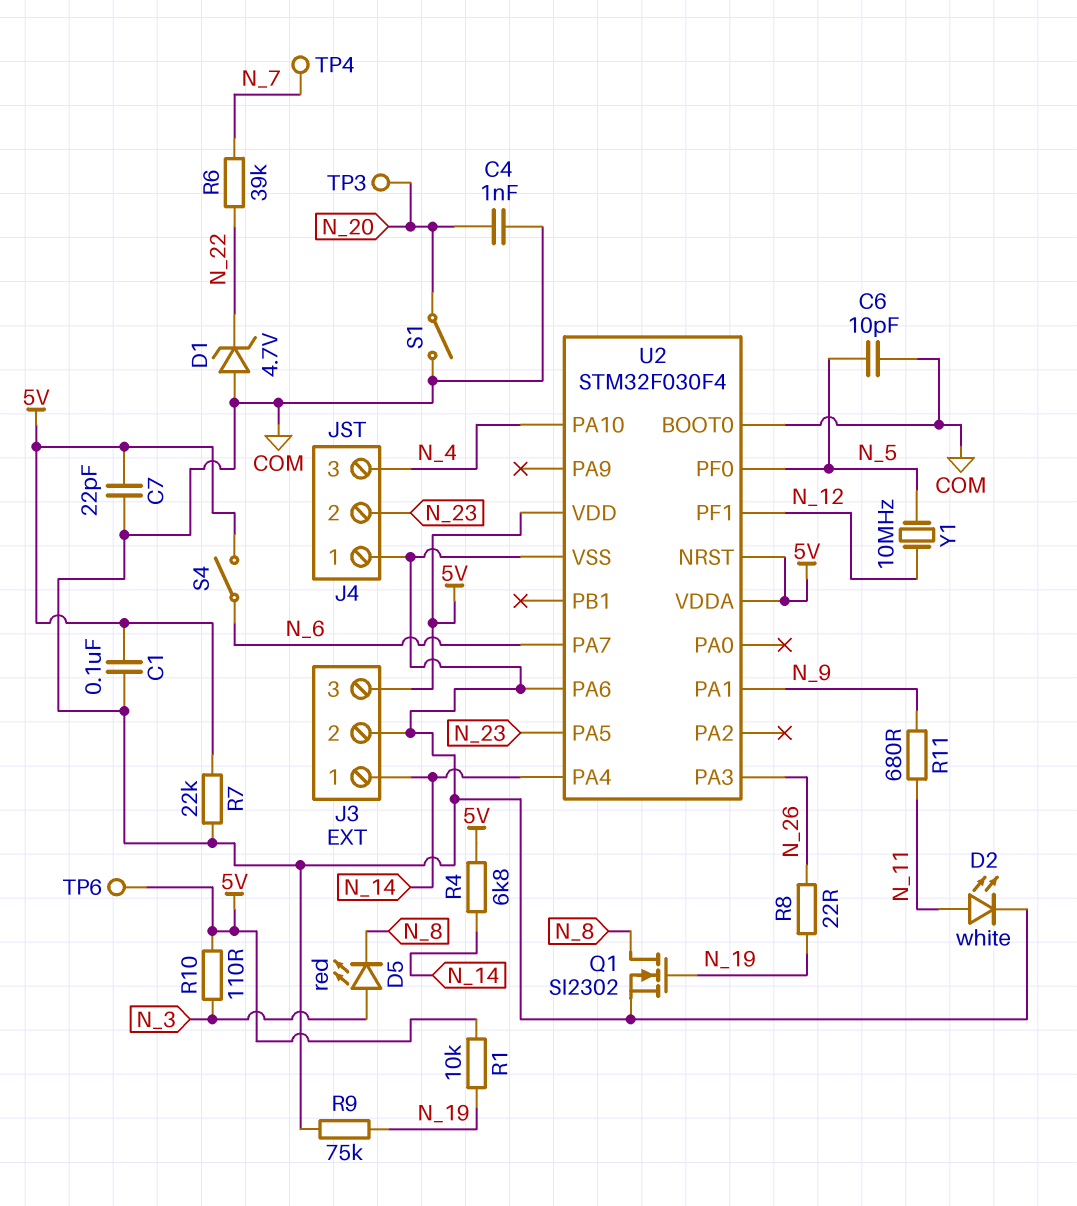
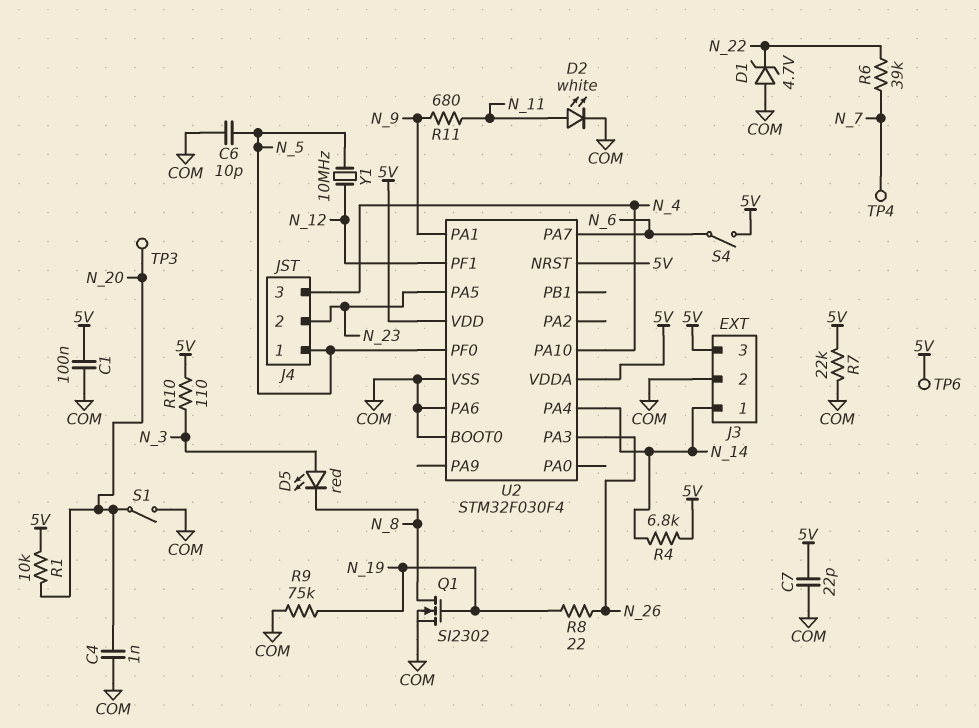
J4 pin 1: COM -> N_5
R1: 10k (5V, N_19) -> 10k (5V, N_20)

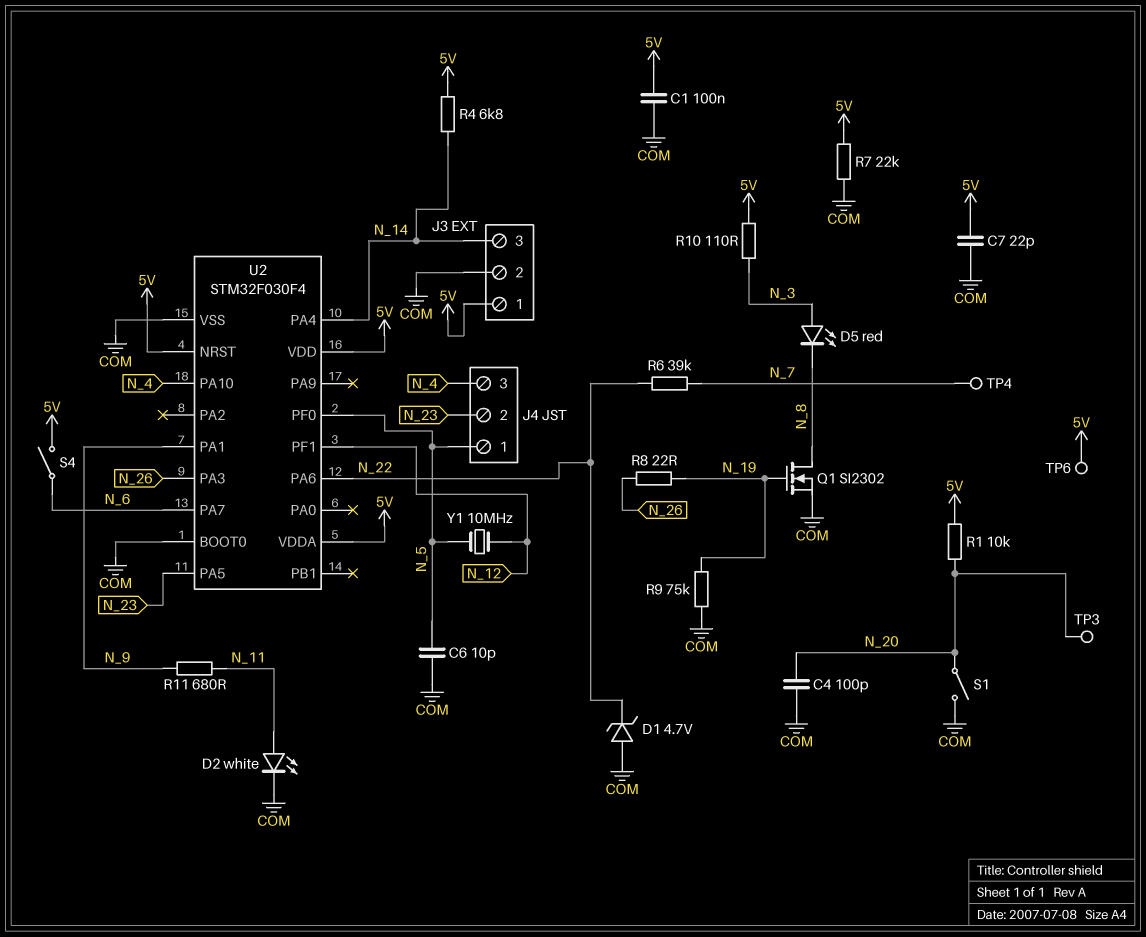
C4: 1nF (COM, N_20) -> 100pF (COM, N_20)
J3 pin 1: N_14 -> 5V
J3 pin 3: 5V -> N_14
U2 pin PA6: COM -> N_22

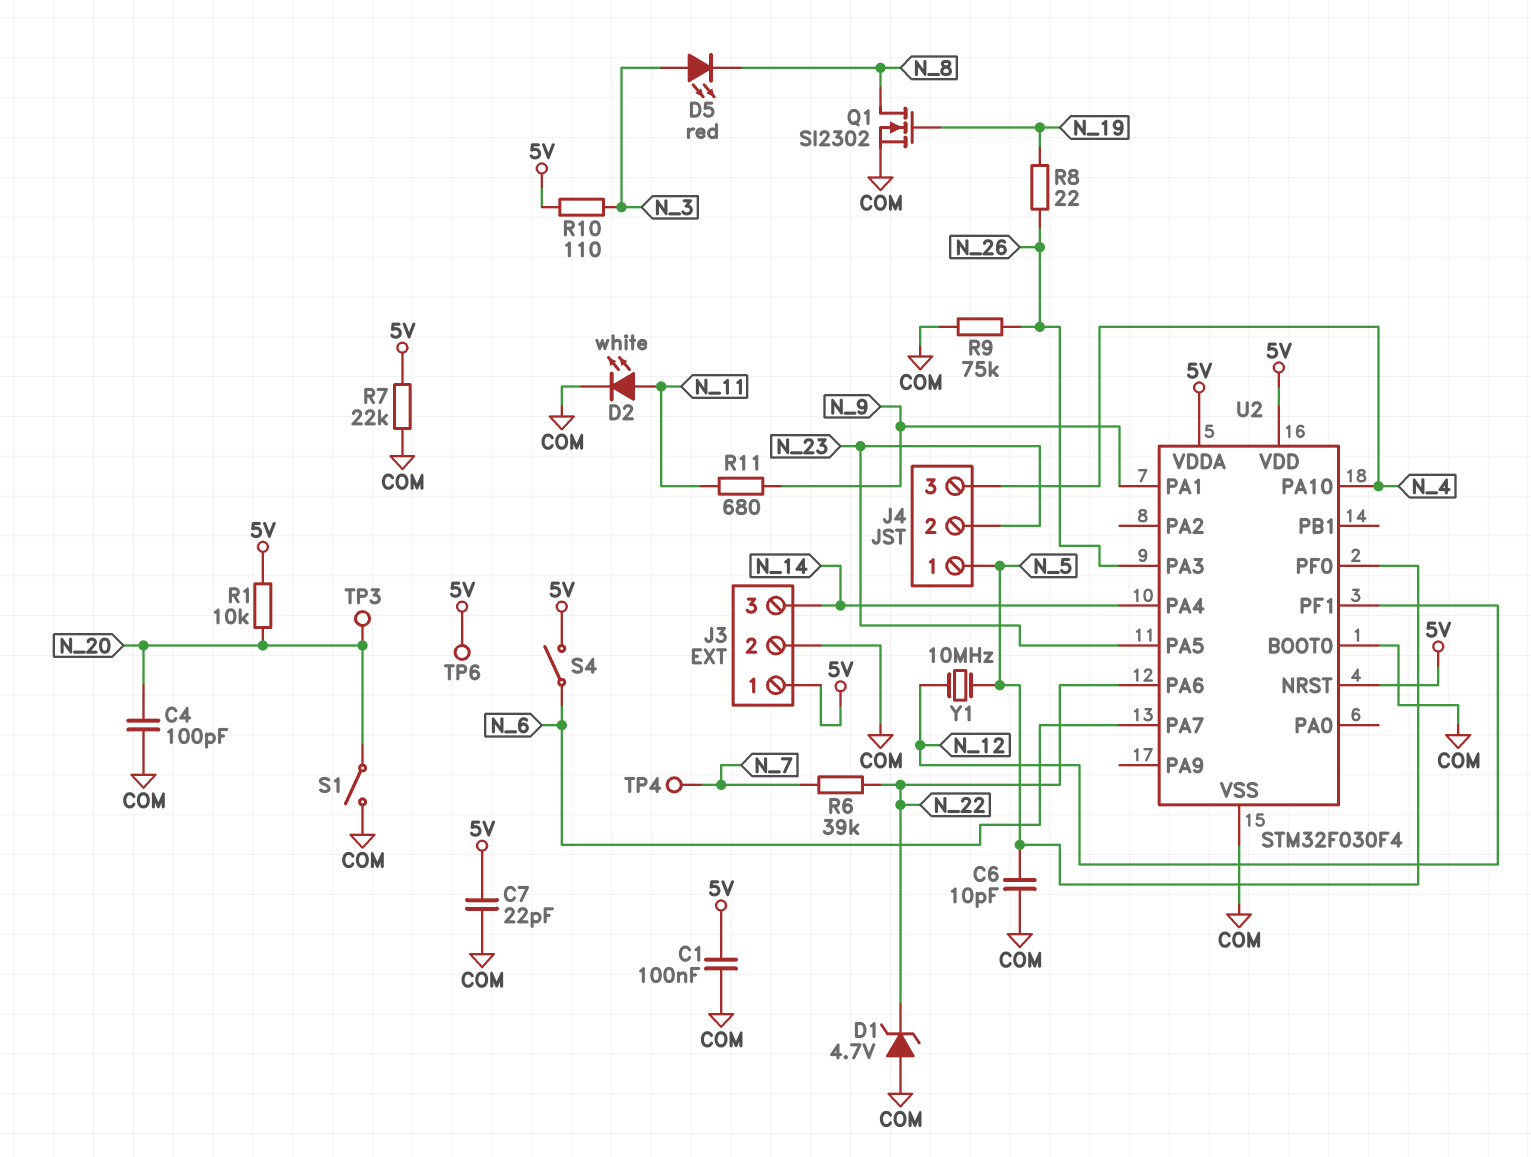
R4: 6.8k (5V, N_14) -> none
R9: 75k (COM, N_19) -> 75k (COM, N_26)

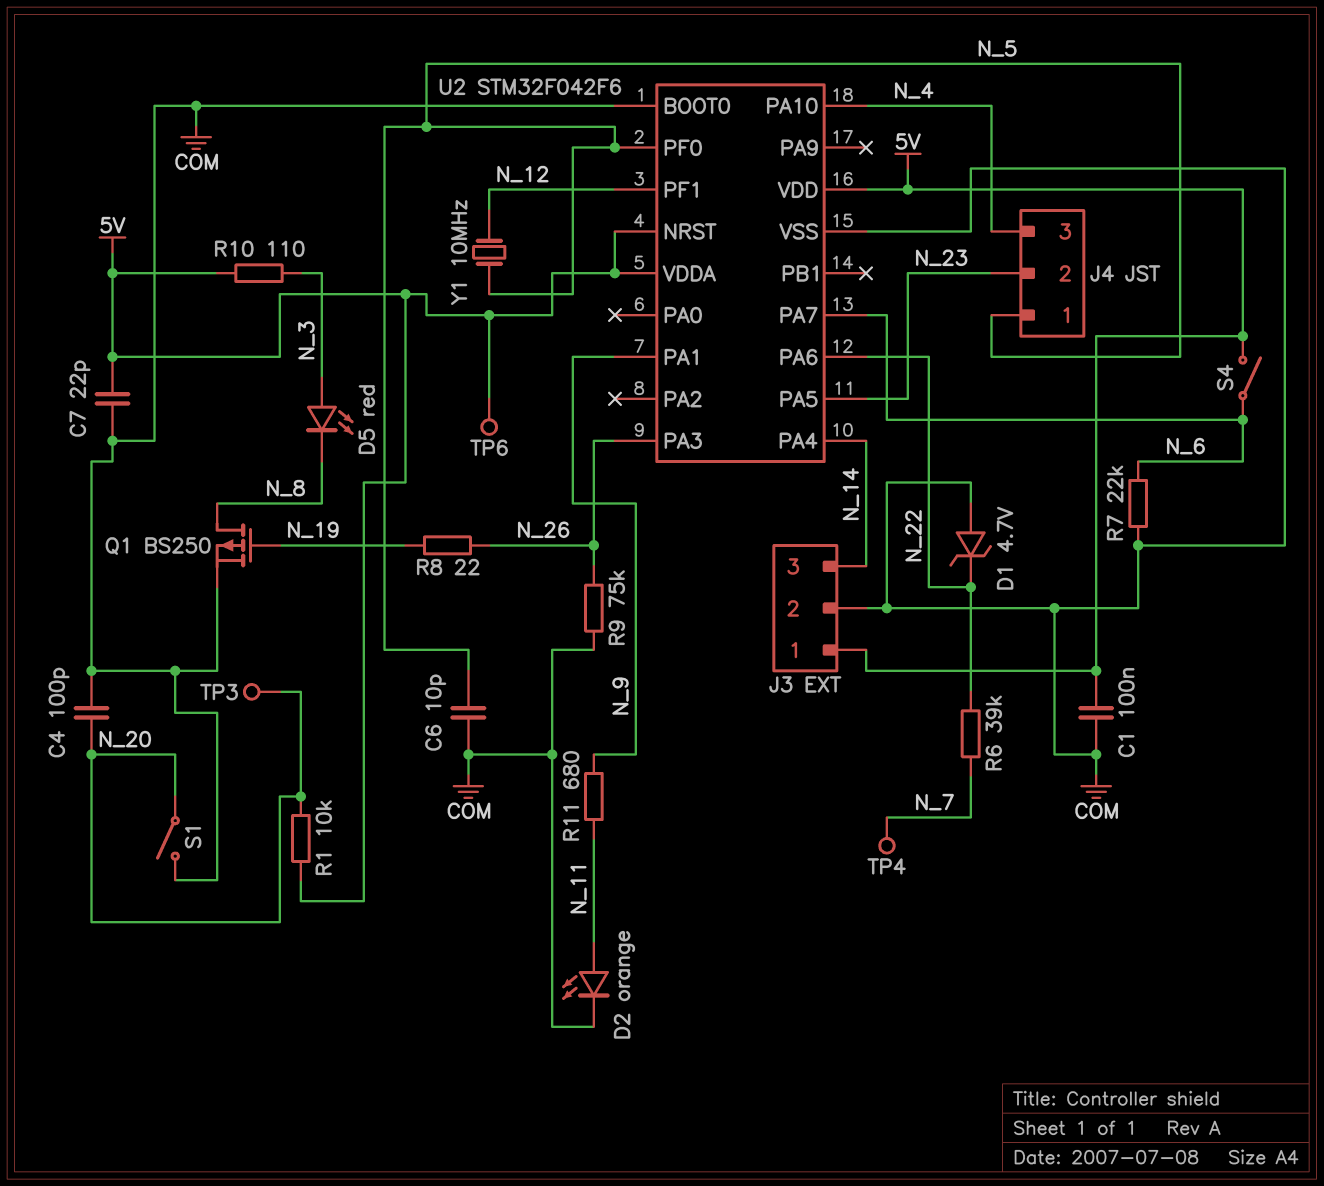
D2: LED white (A N_11, K COM) -> LED orange (A N_11, K COM)
Q1: NMOS SI2302 (G N_19, D N_8, S COM) -> PMOS BS250 (G N_19, D N_8, S COM)
R7: 22k (5V, COM) -> 22k (COM, N_6)
U2: STM32F030F4 -> STM32F042F6

